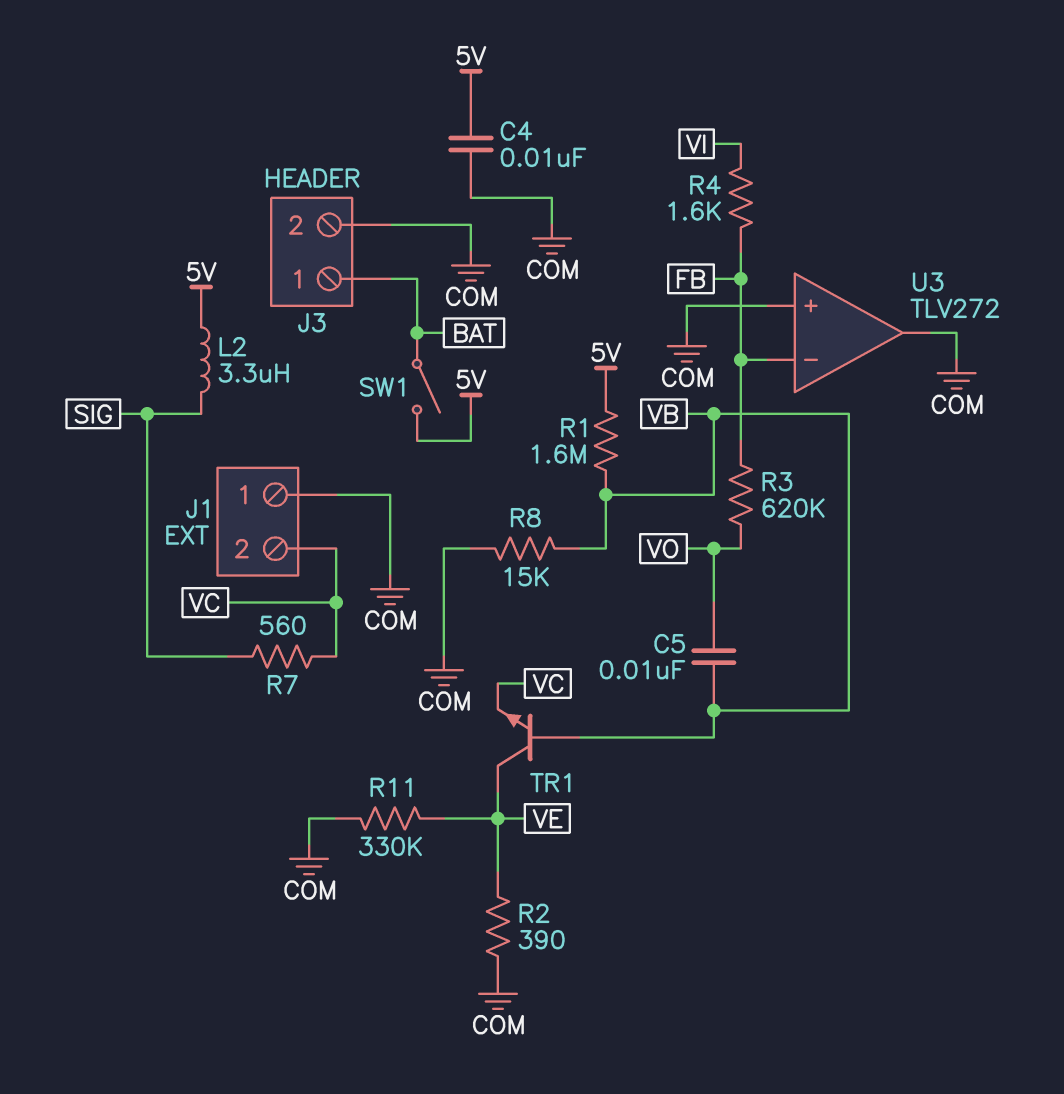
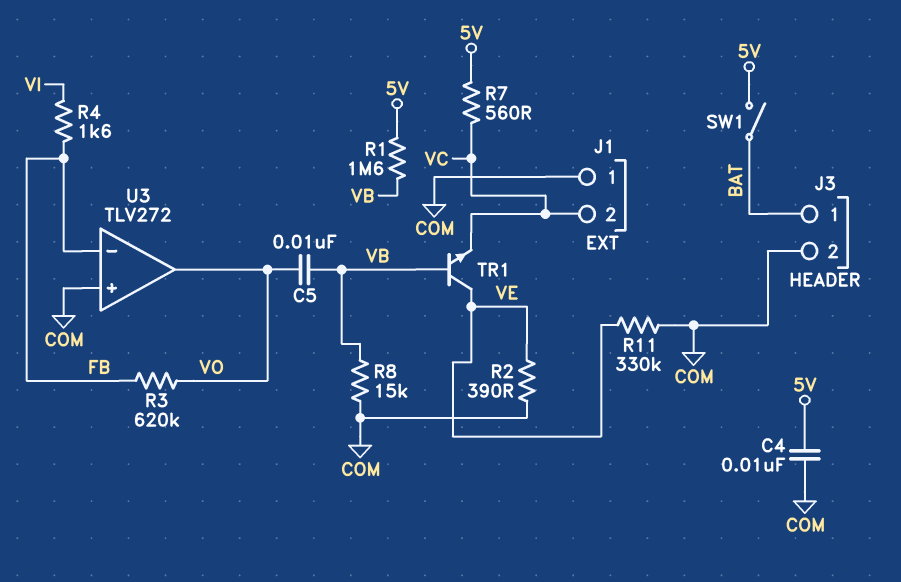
L2: 3.3uH (5V, SIG) -> none
R7: 560 (SIG, VC) -> 560 (5V, VC)
U3 pin out: COM -> VO

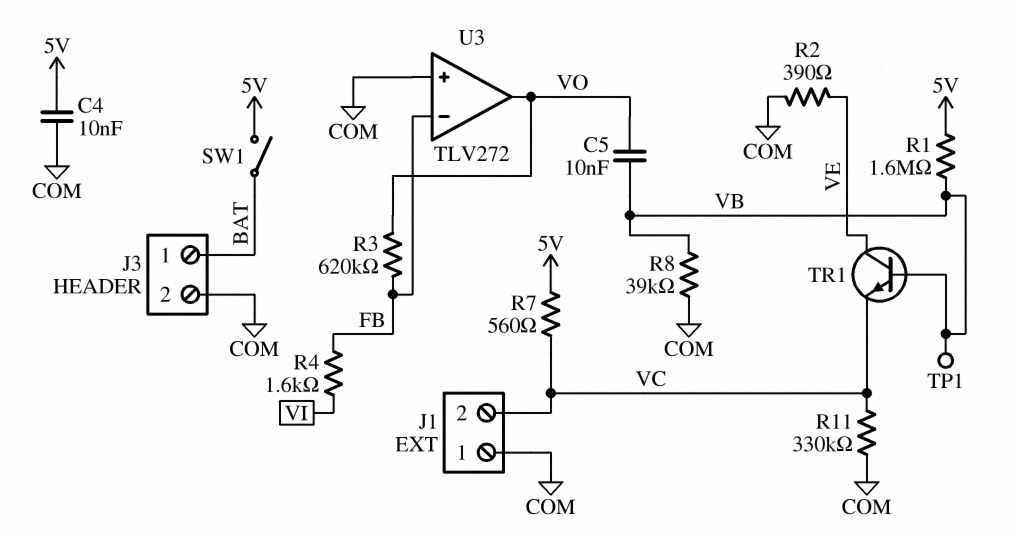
R8: 15k (COM, VB) -> 39k (COM, VB)
R11: 330k (COM, VE) -> 330k (COM, VC)
TP1: none -> test point (VB)

